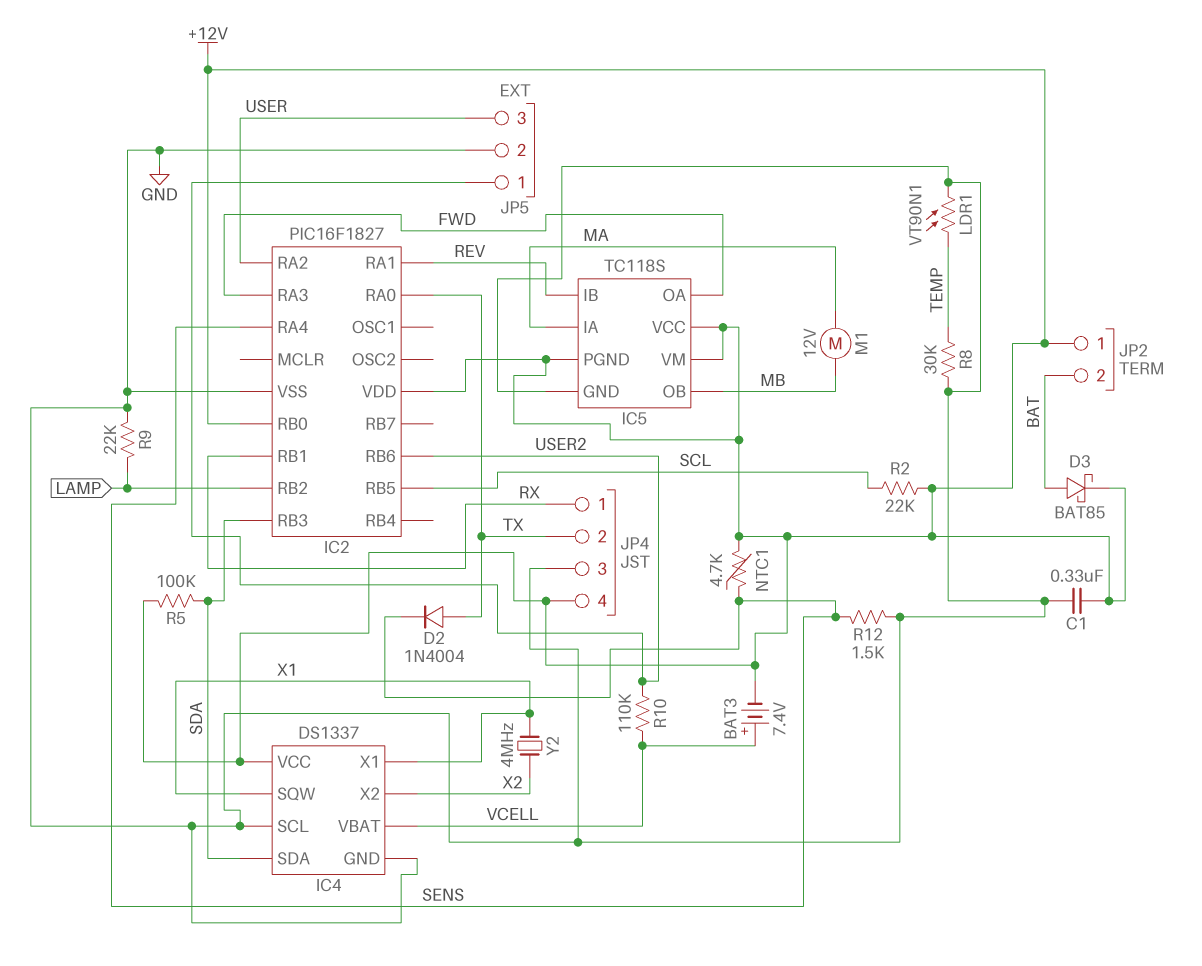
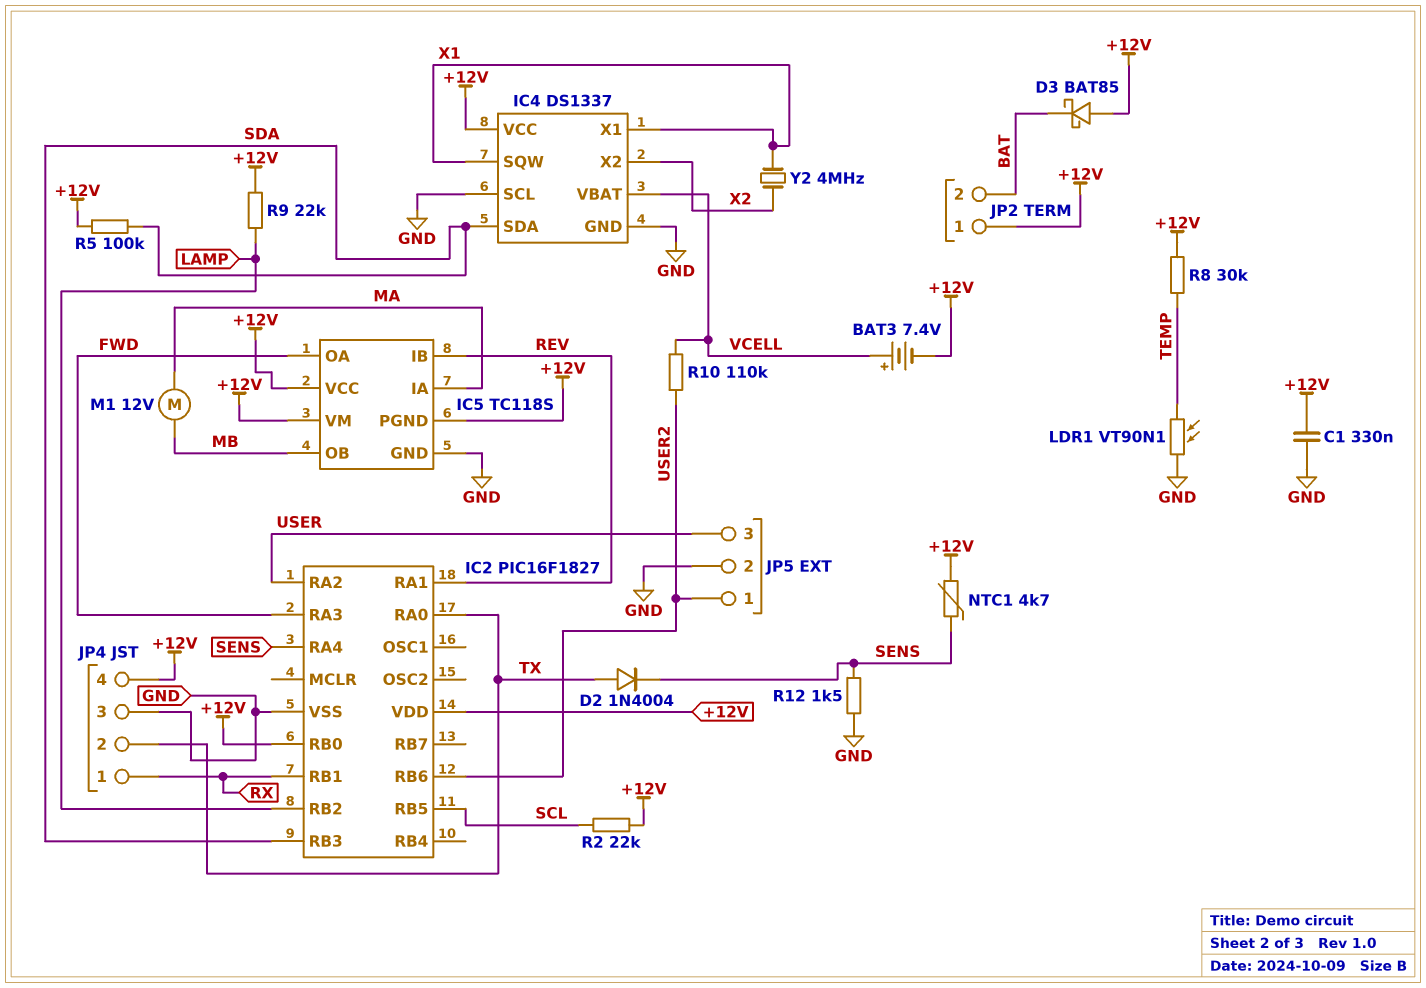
D3: schottky BAT85 (A BAT, K +12V) -> schottky BAT85 (A +12V, K BAT)
R8: 30k (GND, TEMP) -> 30k (+12V, TEMP)
R9: 22k (GND, LAMP) -> 22k (+12V, LAMP)

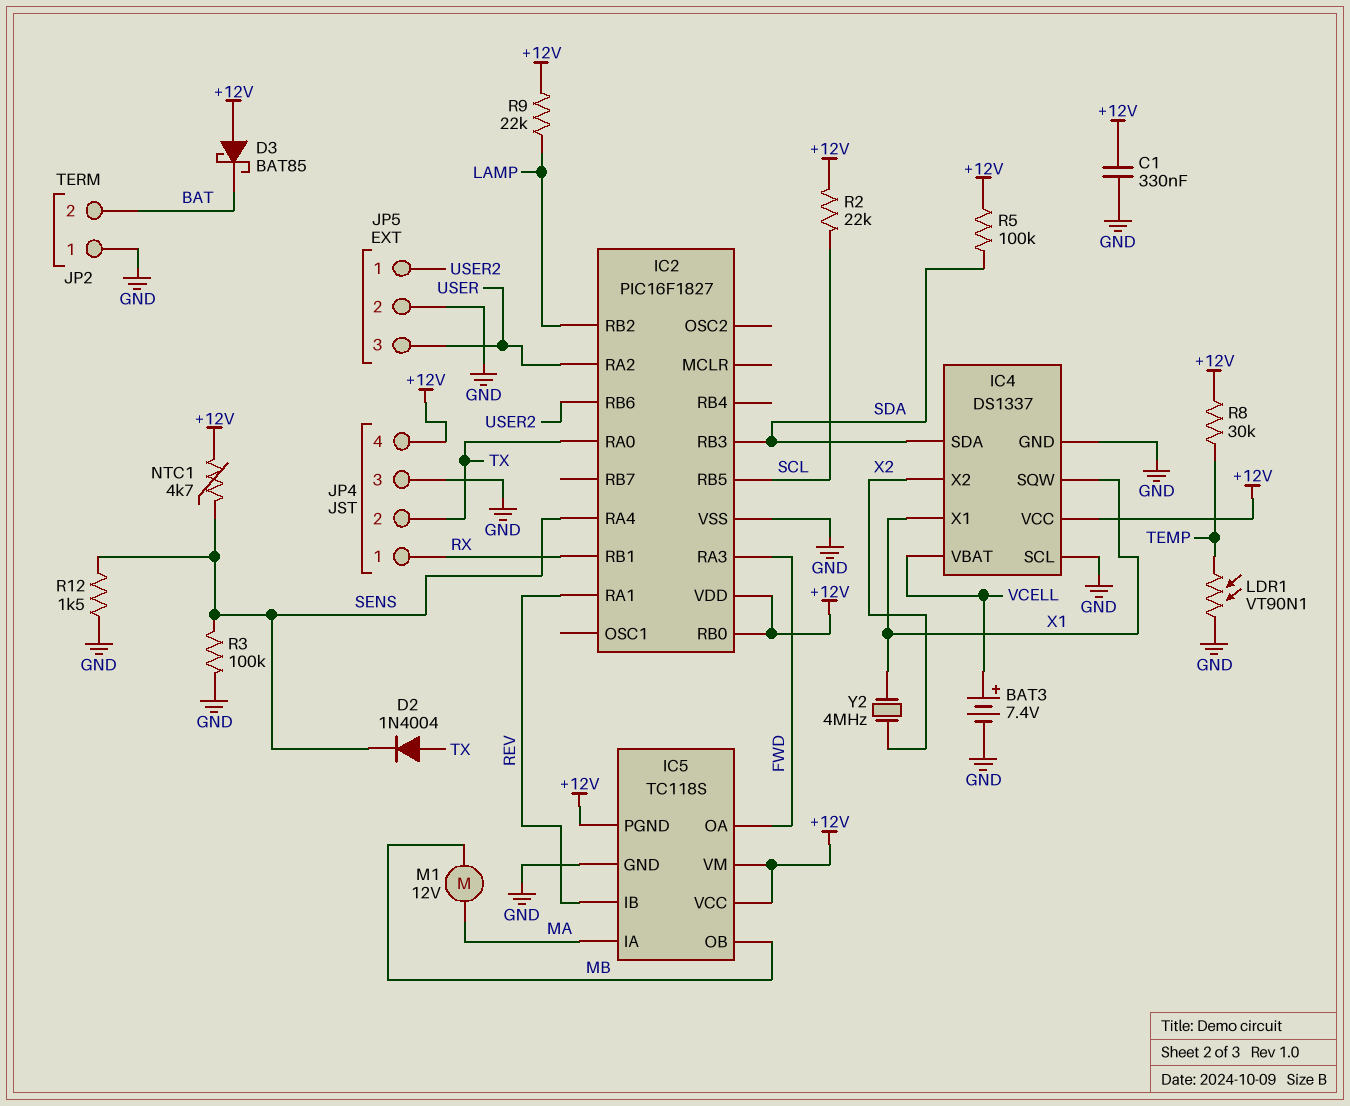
BAT3: 7.4V (plus VCELL, minus +12V) -> 7.4V (plus VCELL, minus GND)
JP2 pin 1: +12V -> GND
R3: none -> 100k (GND, SENS)
R10: 110k (USER2, VCELL) -> none

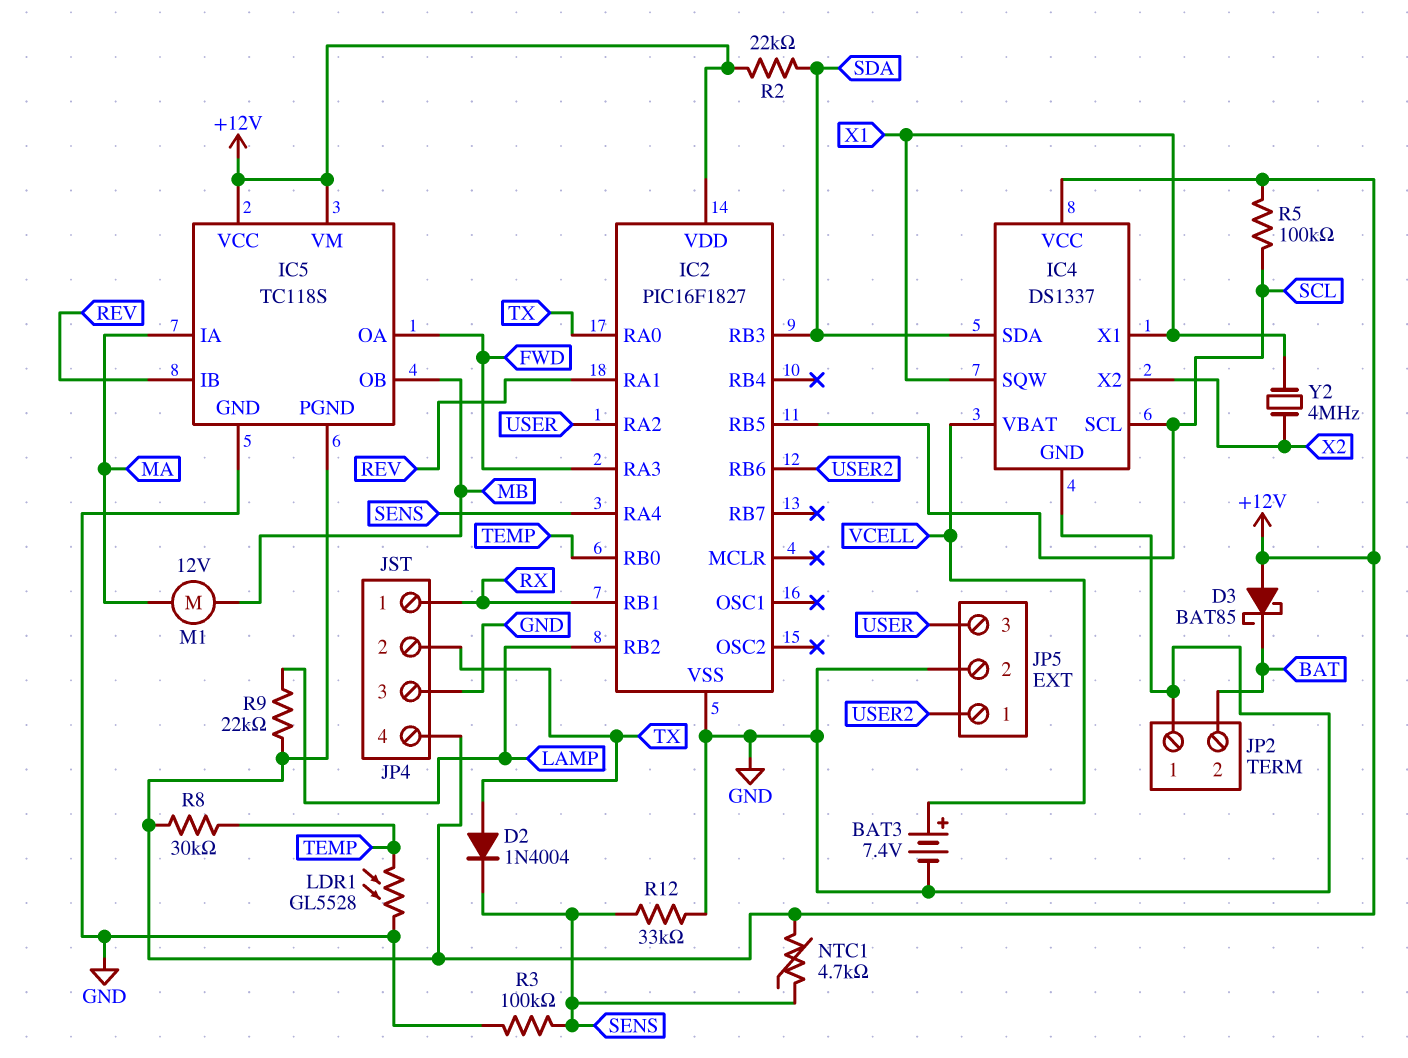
C1: 330nF (+12V, GND) -> none
IC2 pin RB0: +12V -> TEMP
IC4 pin SCL: GND -> SCL
LDR1: VT90N1 (GND, TEMP) -> GL5528 (GND, TEMP)
R2: 22k (+12V, SCL) -> 22k (+12V, SDA)
R5: 100k (+12V, SDA) -> 100k (+12V, SCL)
R12: 1.5k (GND, SENS) -> 33k (GND, SENS)

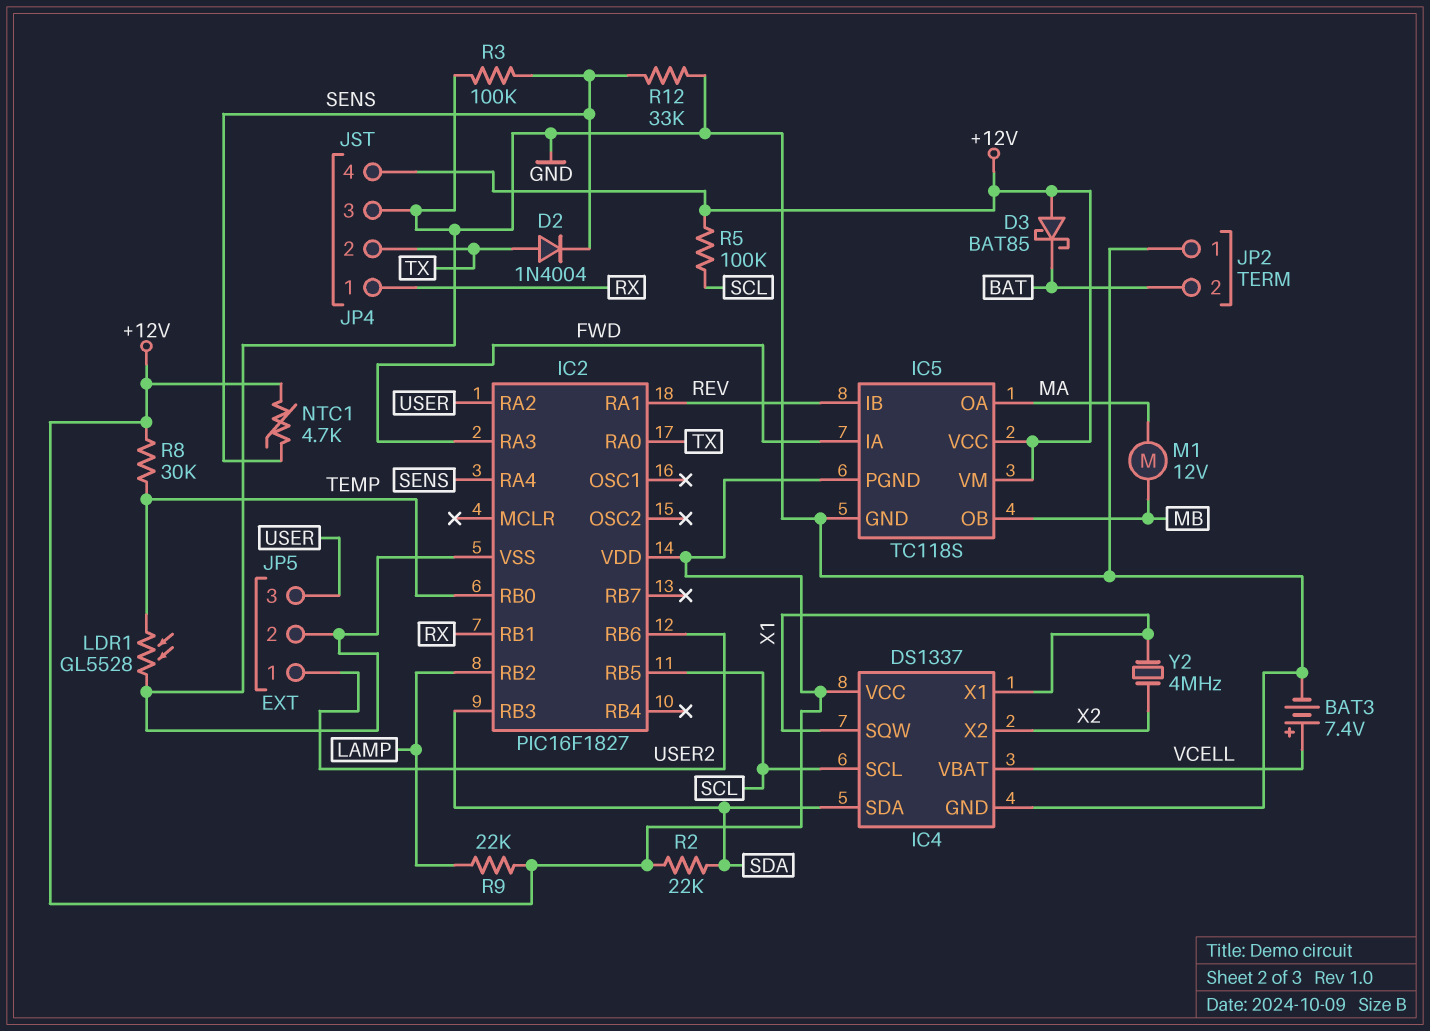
IC5 pin IA: MA -> FWD
IC5 pin OA: FWD -> MA

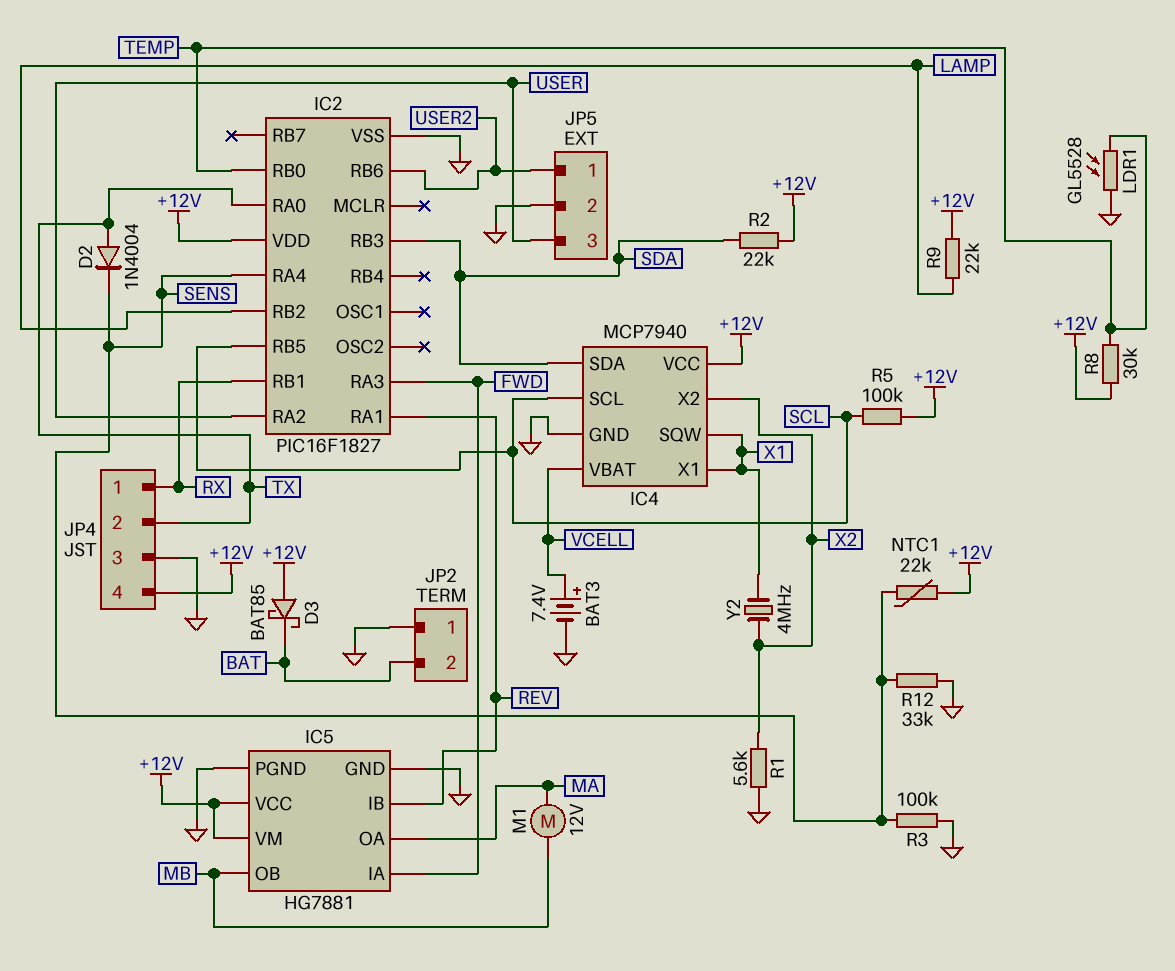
IC4: DS1337 -> MCP7940
IC5: TC118S -> HG7881
IC5 pin PGND: +12V -> GND
NTC1: 4.7k (+12V, SENS) -> 22k (+12V, SENS)
R1: none -> 5.6k (GND, X2)

